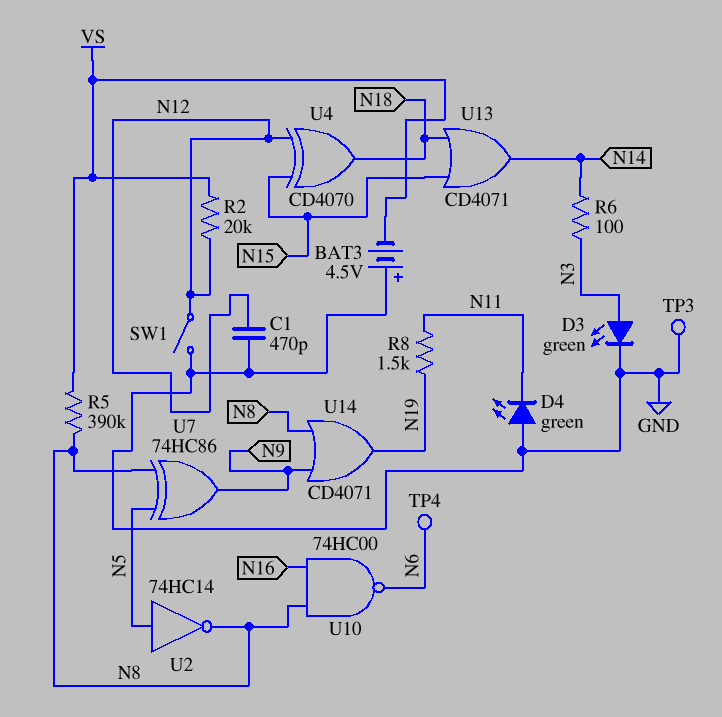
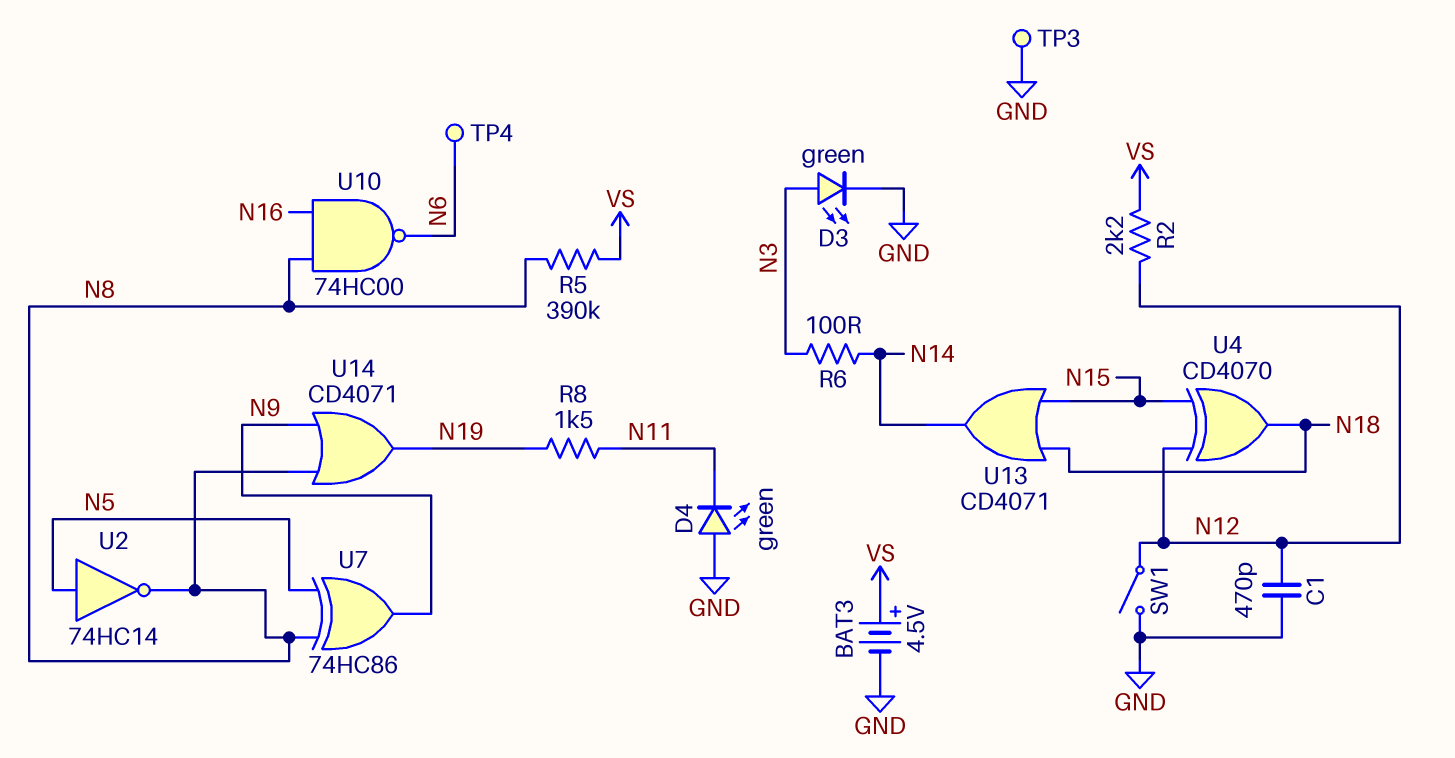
BAT3: 4.5V (plus GND, minus VS) -> 4.5V (plus VS, minus GND)
R2: 20k (N12, VS) -> 2.2k (N12, VS)

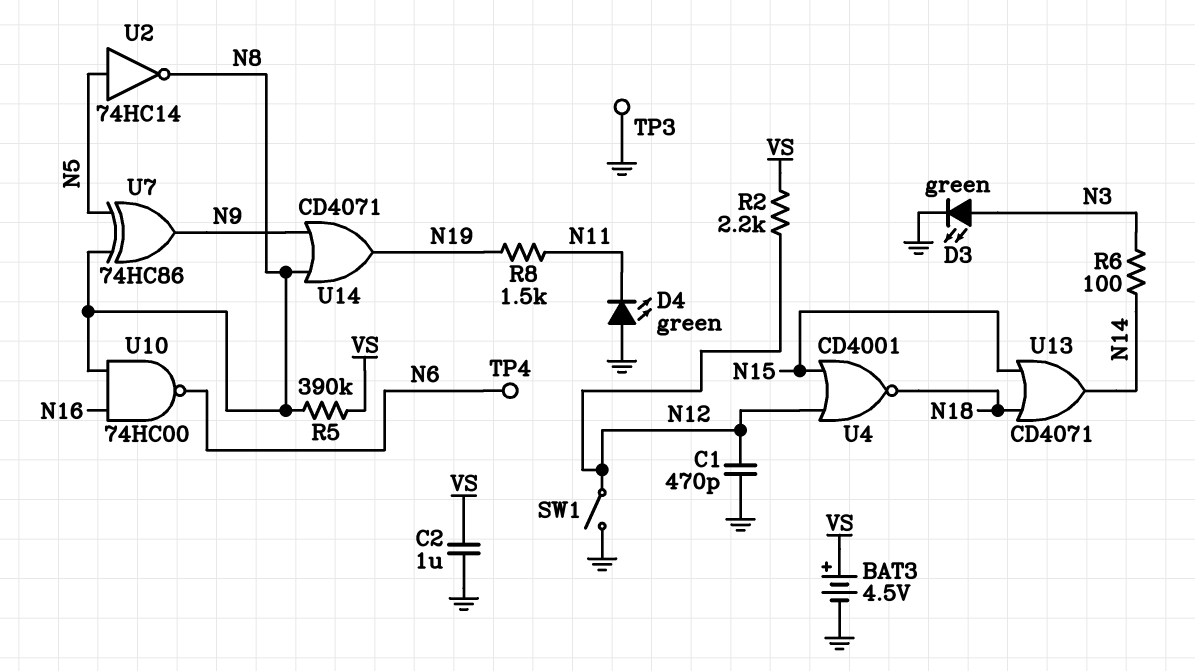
C2: none -> 1uF (GND, VS)
U4: XOR CD4070 (in N12, in N15, out N18) -> NOR CD4001 (in N12, in N15, out N18)

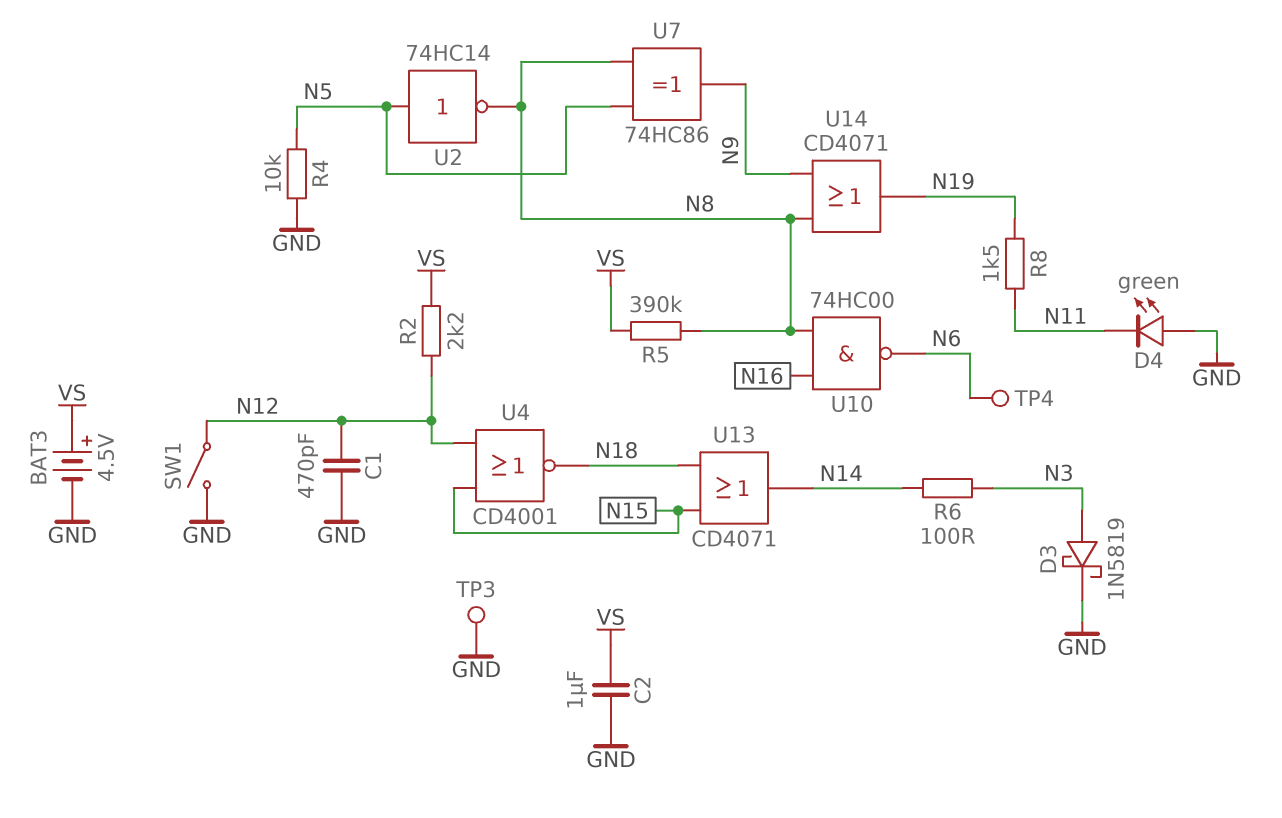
D3: LED green (A N3, K GND) -> schottky 1N5819 (A N3, K GND)
R4: none -> 10k (GND, N5)

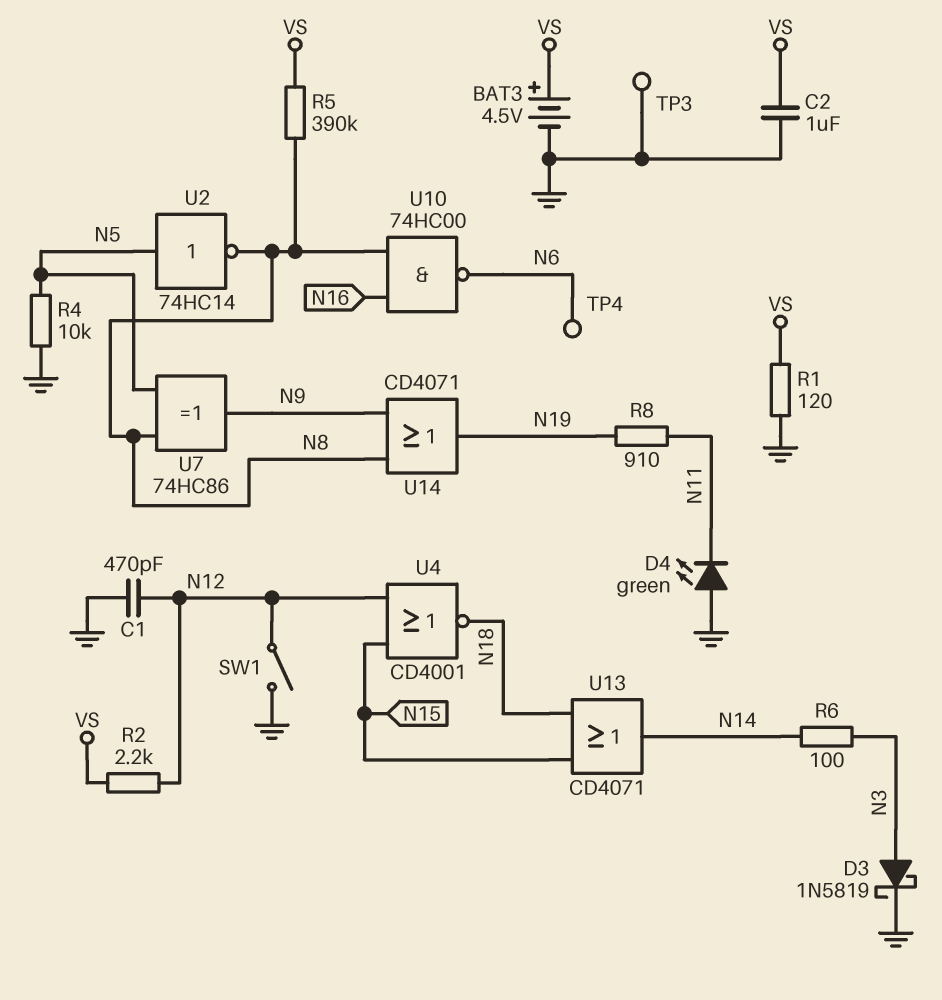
R1: none -> 120 (GND, VS)
R8: 1.5k (N11, N19) -> 910 (N11, N19)

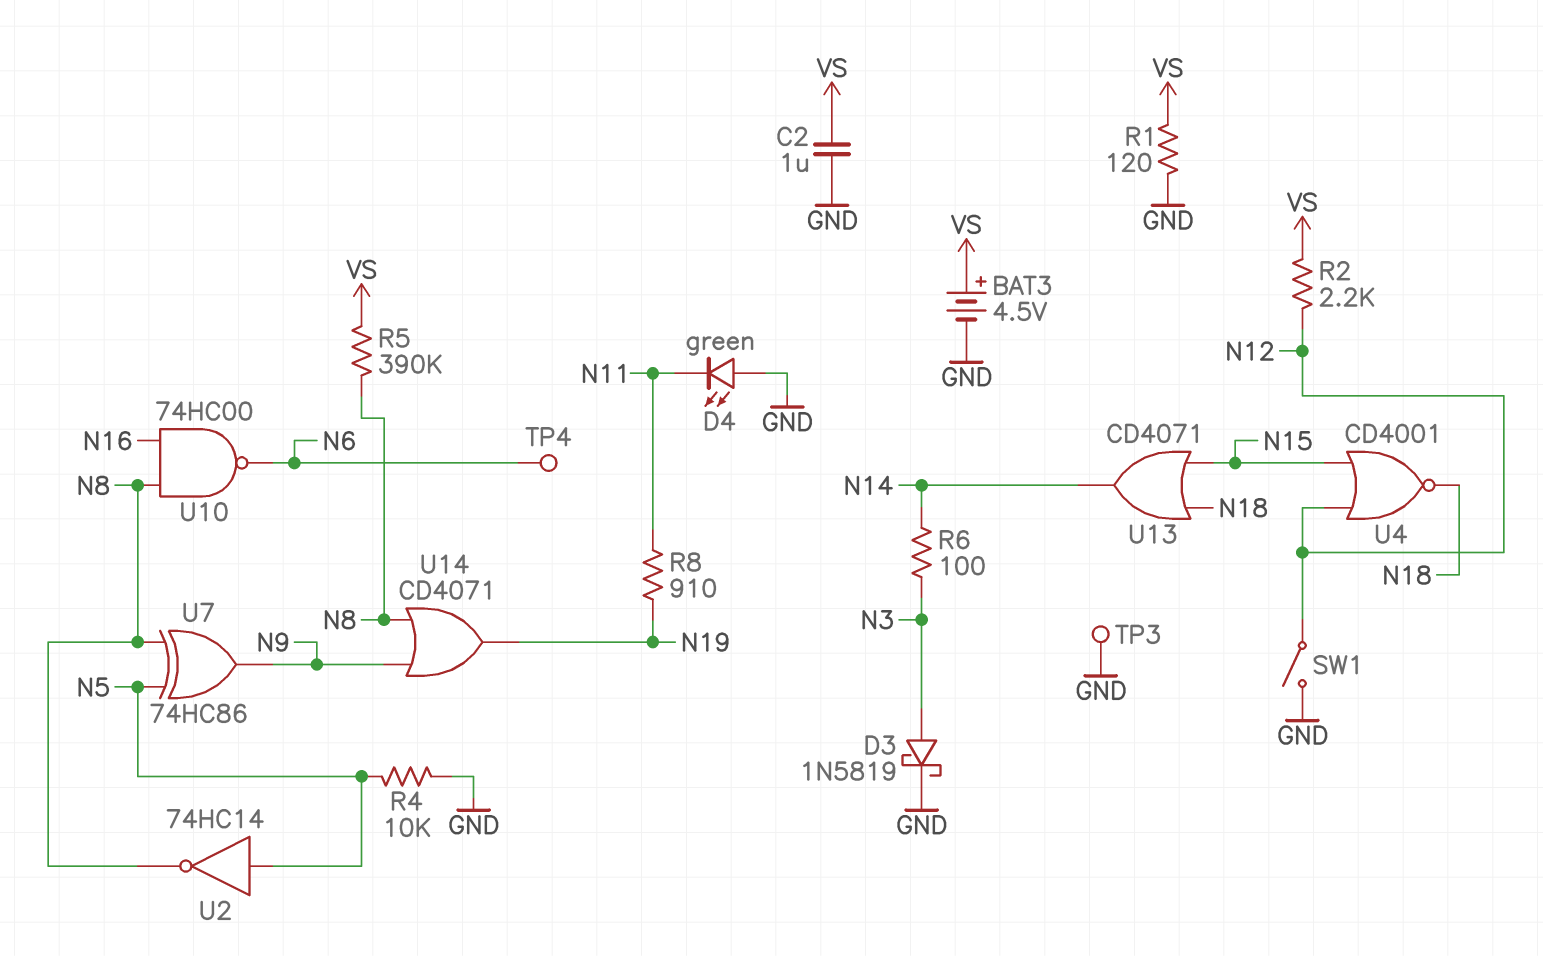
C1: 470pF (GND, N12) -> none

